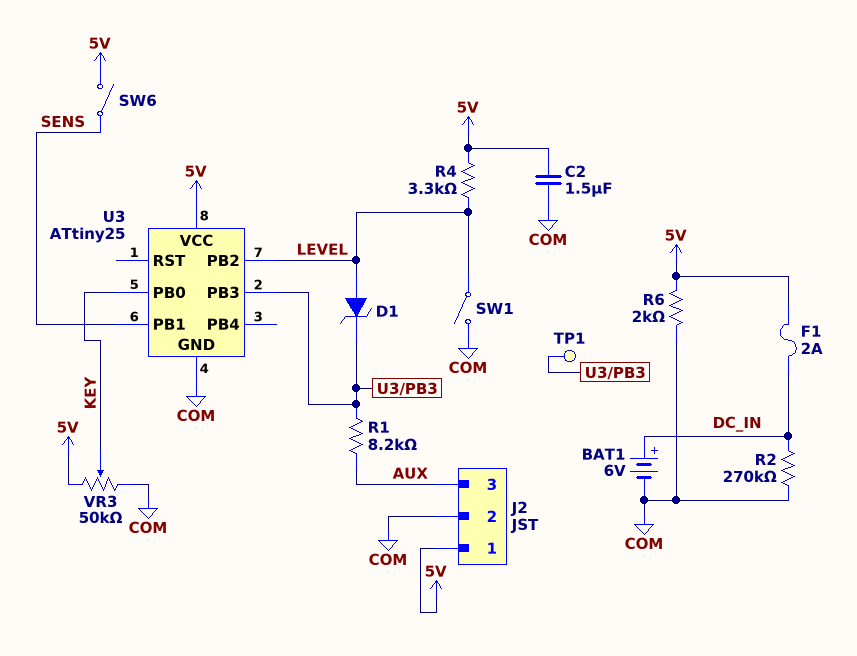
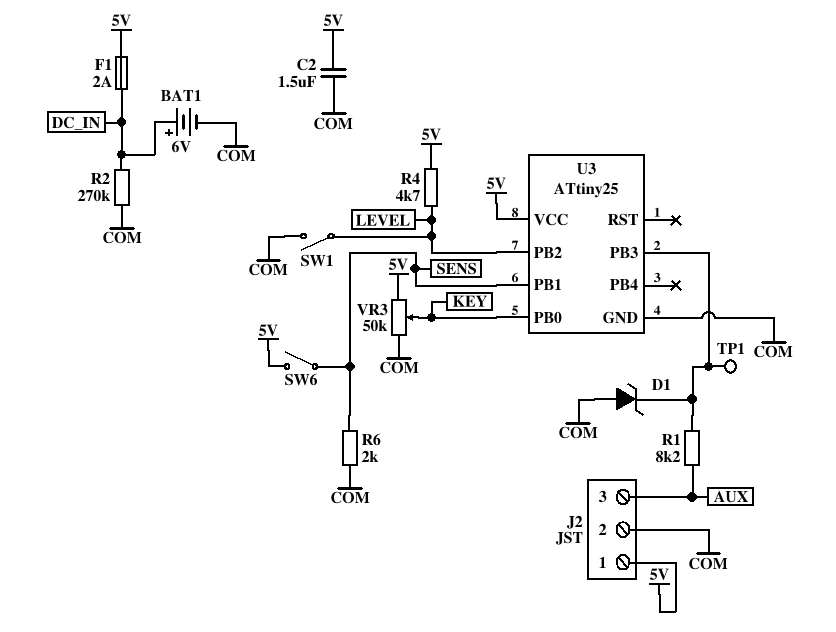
D1: zener (A LEVEL, K U3/PB3) -> zener (A COM, K U3/PB3)
R4: 3.3k (5V, LEVEL) -> 4.7k (5V, LEVEL)
R6: 2k (5V, COM) -> 2k (COM, SENS)

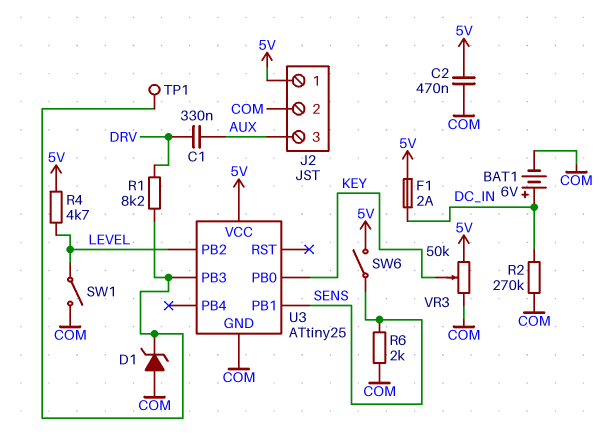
C1: none -> 330nF (AUX, DRV)
C2: 1.5uF (5V, COM) -> 470nF (5V, COM)
R1: 8.2k (AUX, U3/PB3) -> 8.2k (DRV, U3/PB3)

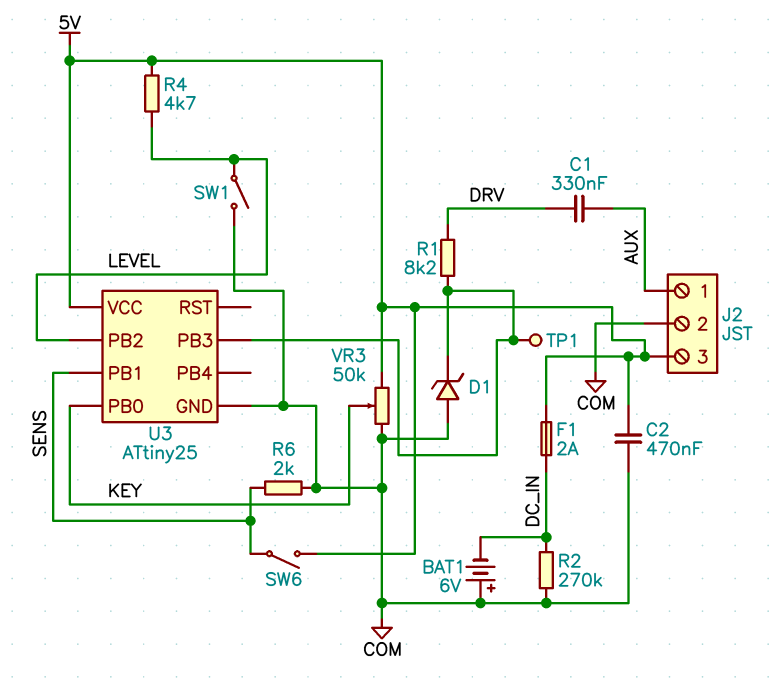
BAT1: 6V (plus DC_IN, minus COM) -> 6V (plus COM, minus DC_IN)
J2 pin 1: 5V -> AUX
J2 pin 3: AUX -> 5V

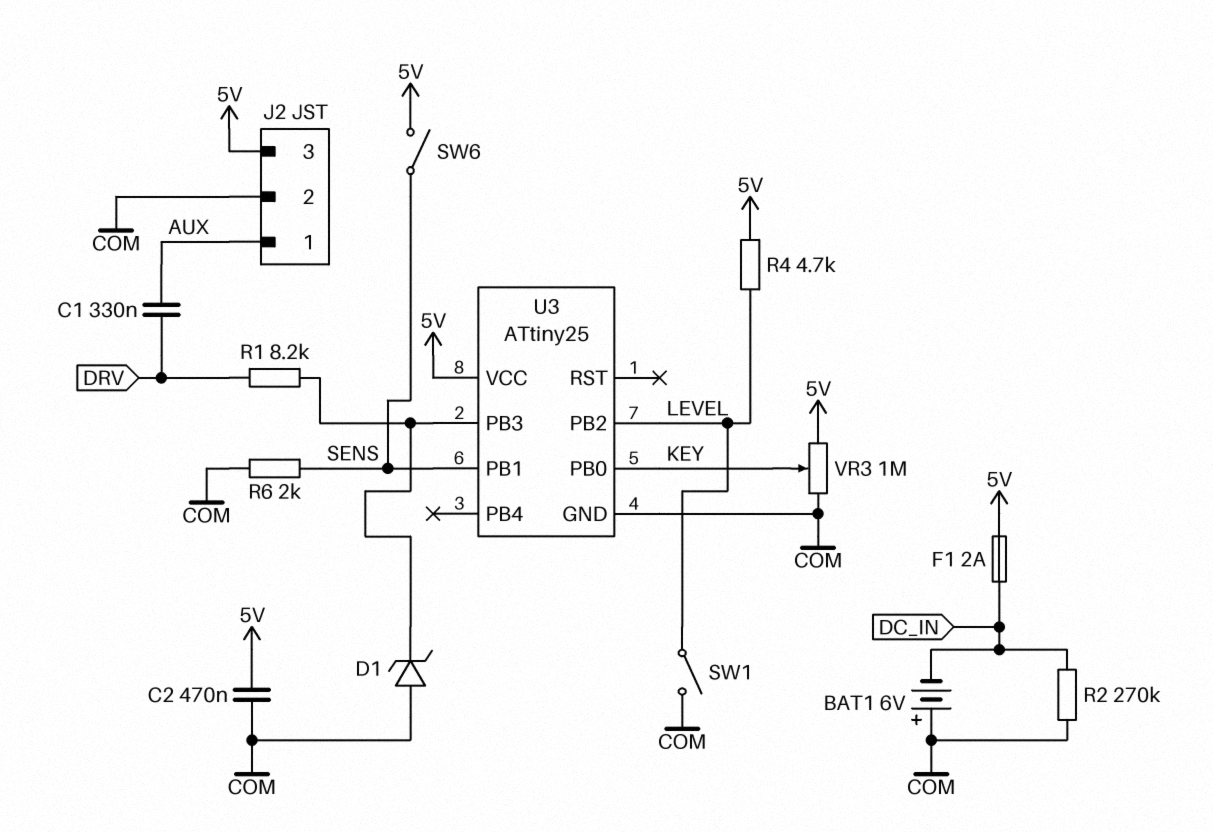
TP1: test point (U3/PB3) -> none
VR3: 50k (5V, COM, wiper KEY) -> 1M (5V, COM, wiper KEY)

